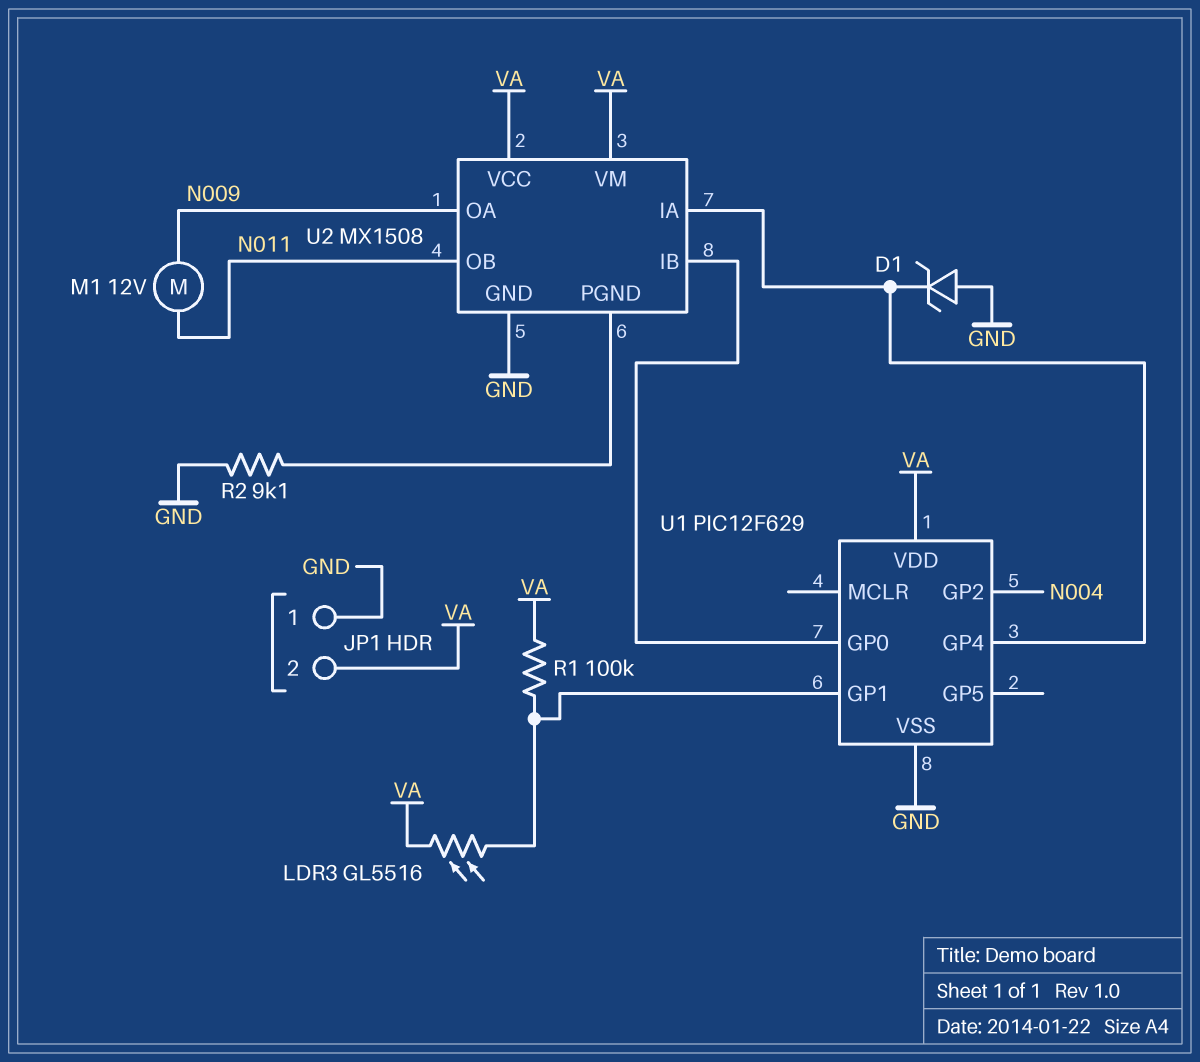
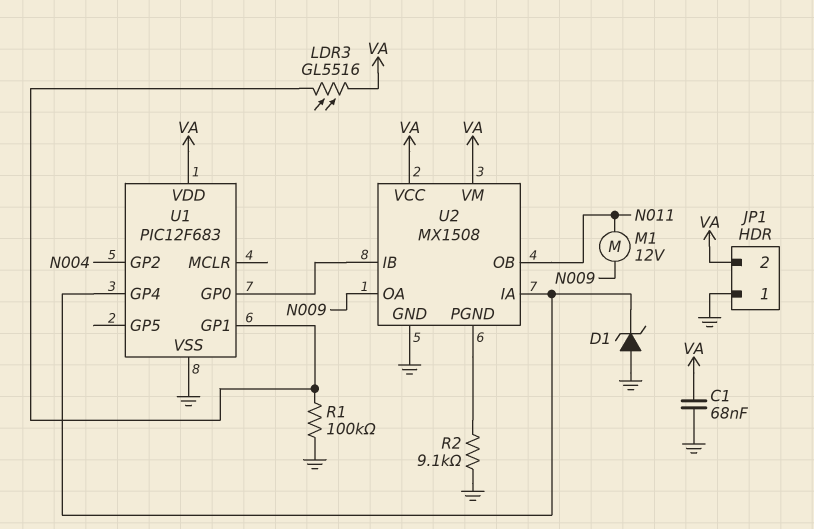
C1: none -> 68nF (GND, VA)
R1: 100k (U1/GP1, VA) -> 100k (GND, U1/GP1)
U1: PIC12F629 -> PIC12F683

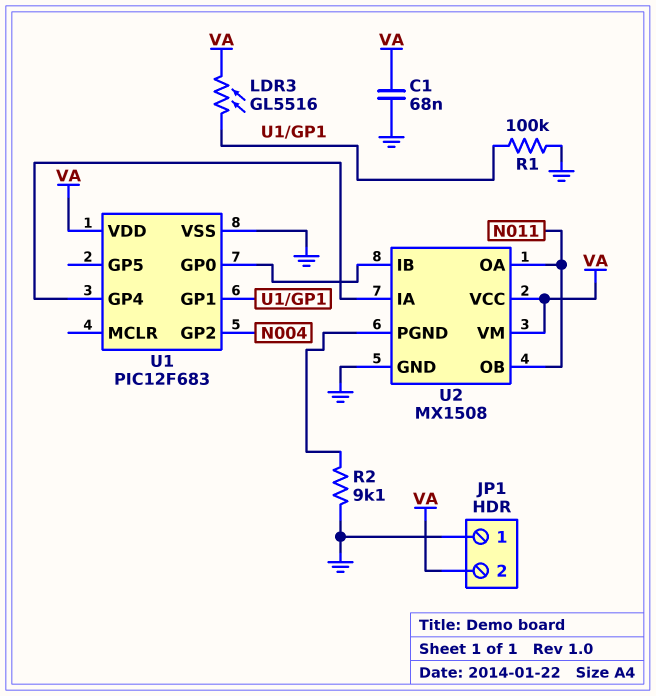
D1: zener (A GND, K U1/GP4) -> none
M1: motor 12V (N009, N011) -> none
U2 pin OA: N009 -> N011

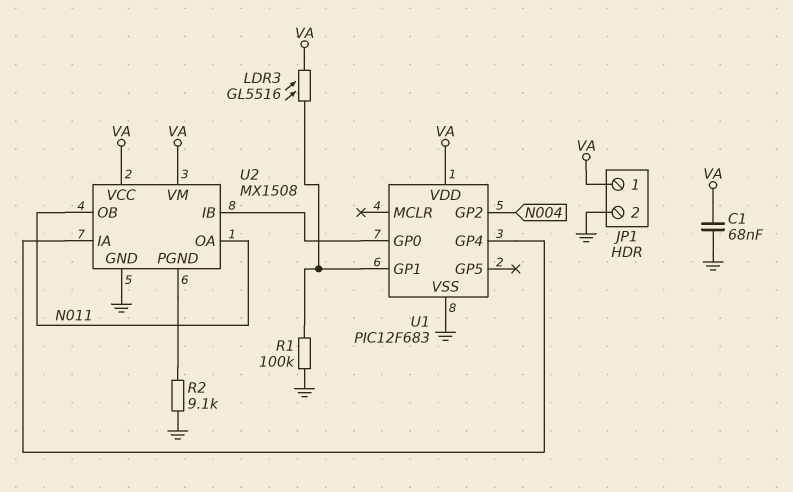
JP1 pin 1: GND -> VA
JP1 pin 2: VA -> GND

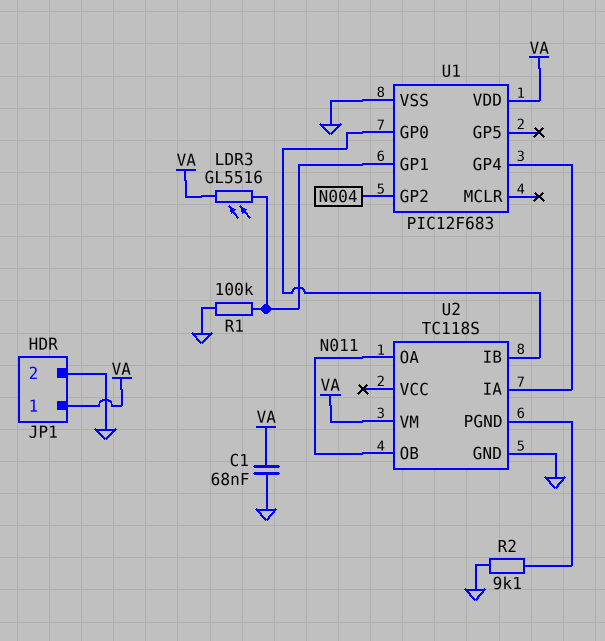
U2: MX1508 -> TC118S
U2 pin VCC: VA -> none

